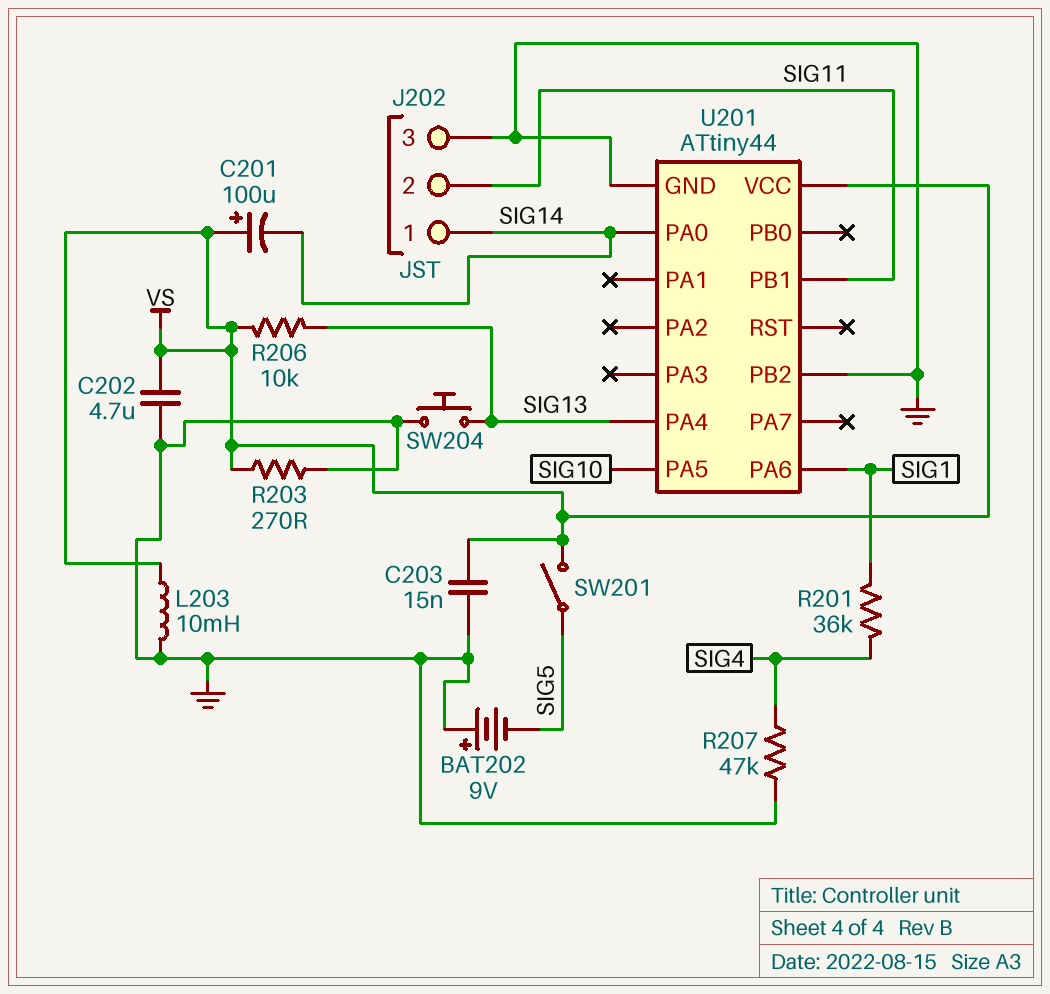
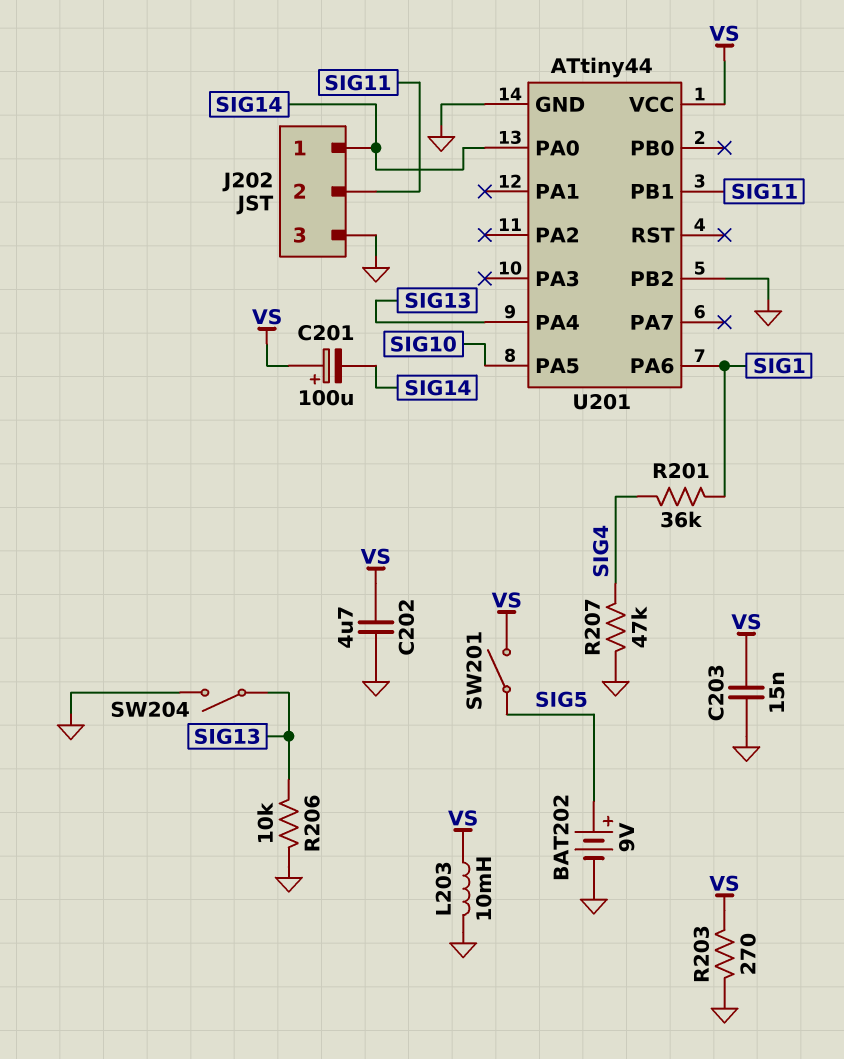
BAT202: 9V (plus GND, minus SIG5) -> 9V (plus SIG5, minus GND)
R206: 10k (SIG13, VS) -> 10k (GND, SIG13)
SW204: button (GND, SIG13) -> switch (GND, SIG13)

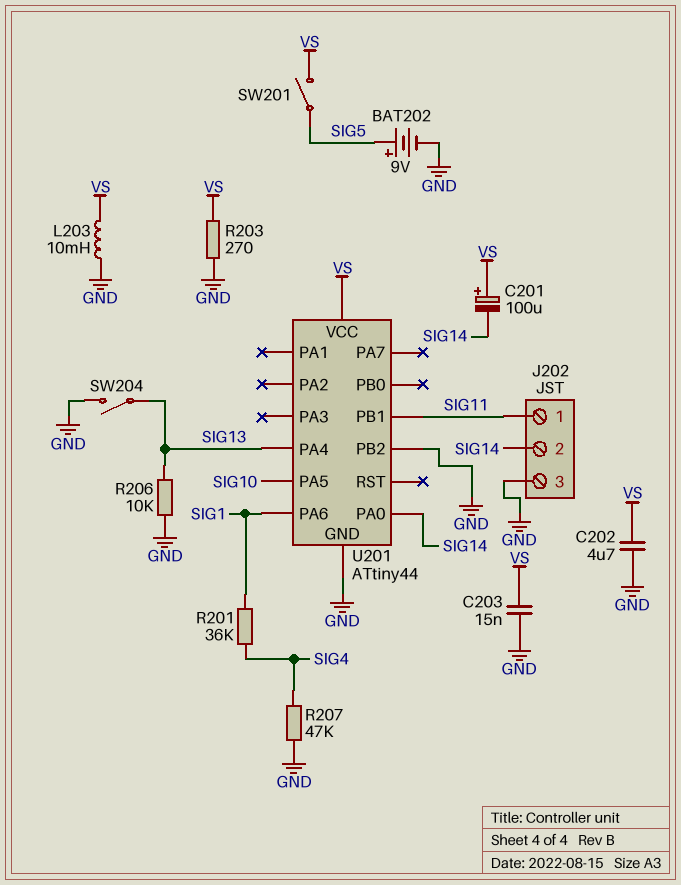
J202 pin 1: SIG14 -> SIG11
J202 pin 2: SIG11 -> SIG14

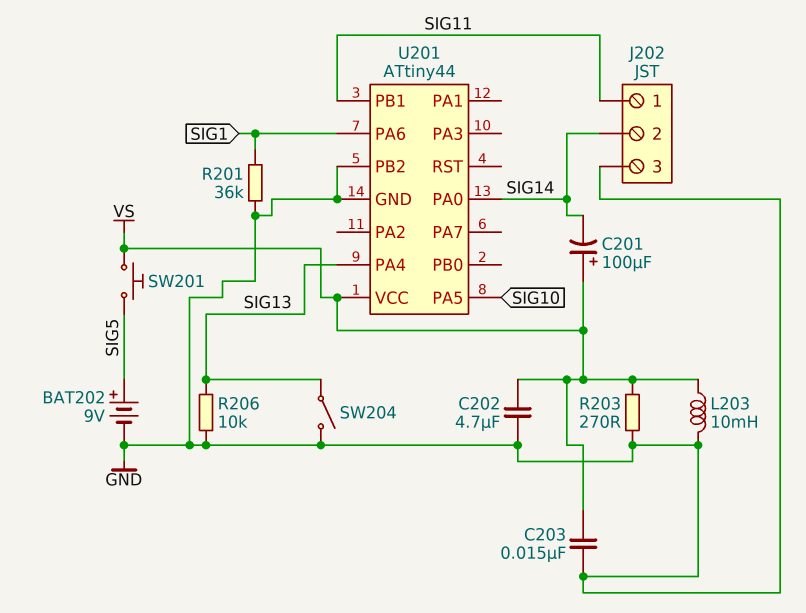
R201: 36k (SIG1, SIG4) -> 36k (GND, SIG1)
R207: 47k (GND, SIG4) -> none
SW201: switch (SIG5, VS) -> button (SIG5, VS)

